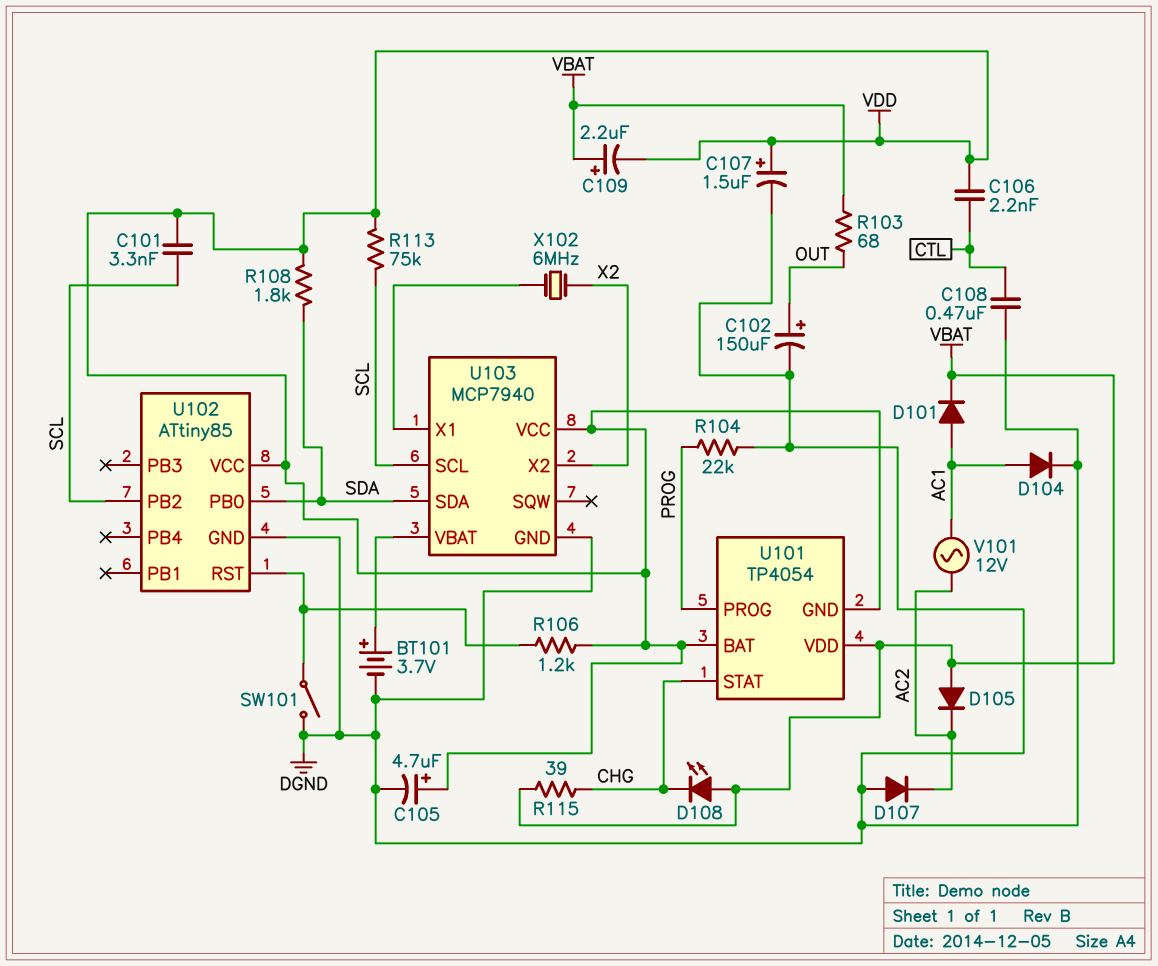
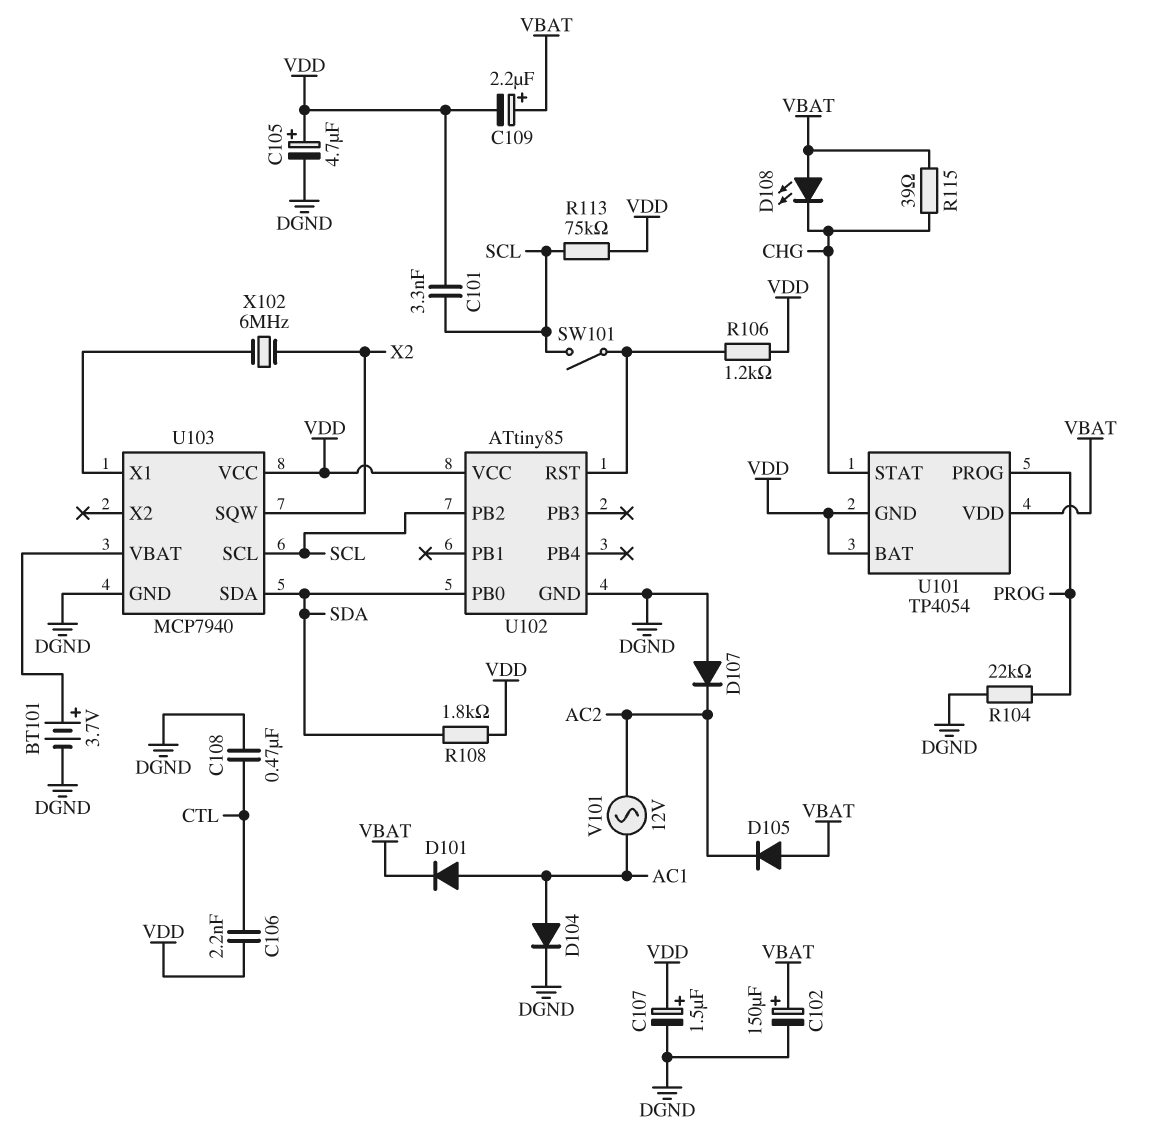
C102: 150uF (plus OUT, minus DGND) -> 150uF (plus VBAT, minus DGND)
R103: 68 (OUT, VBAT) -> none
SW101: switch (DGND, U102/RST) -> switch (SCL, U102/RST)
U103 pin SQW: none -> X2
U103 pin X2: X2 -> none

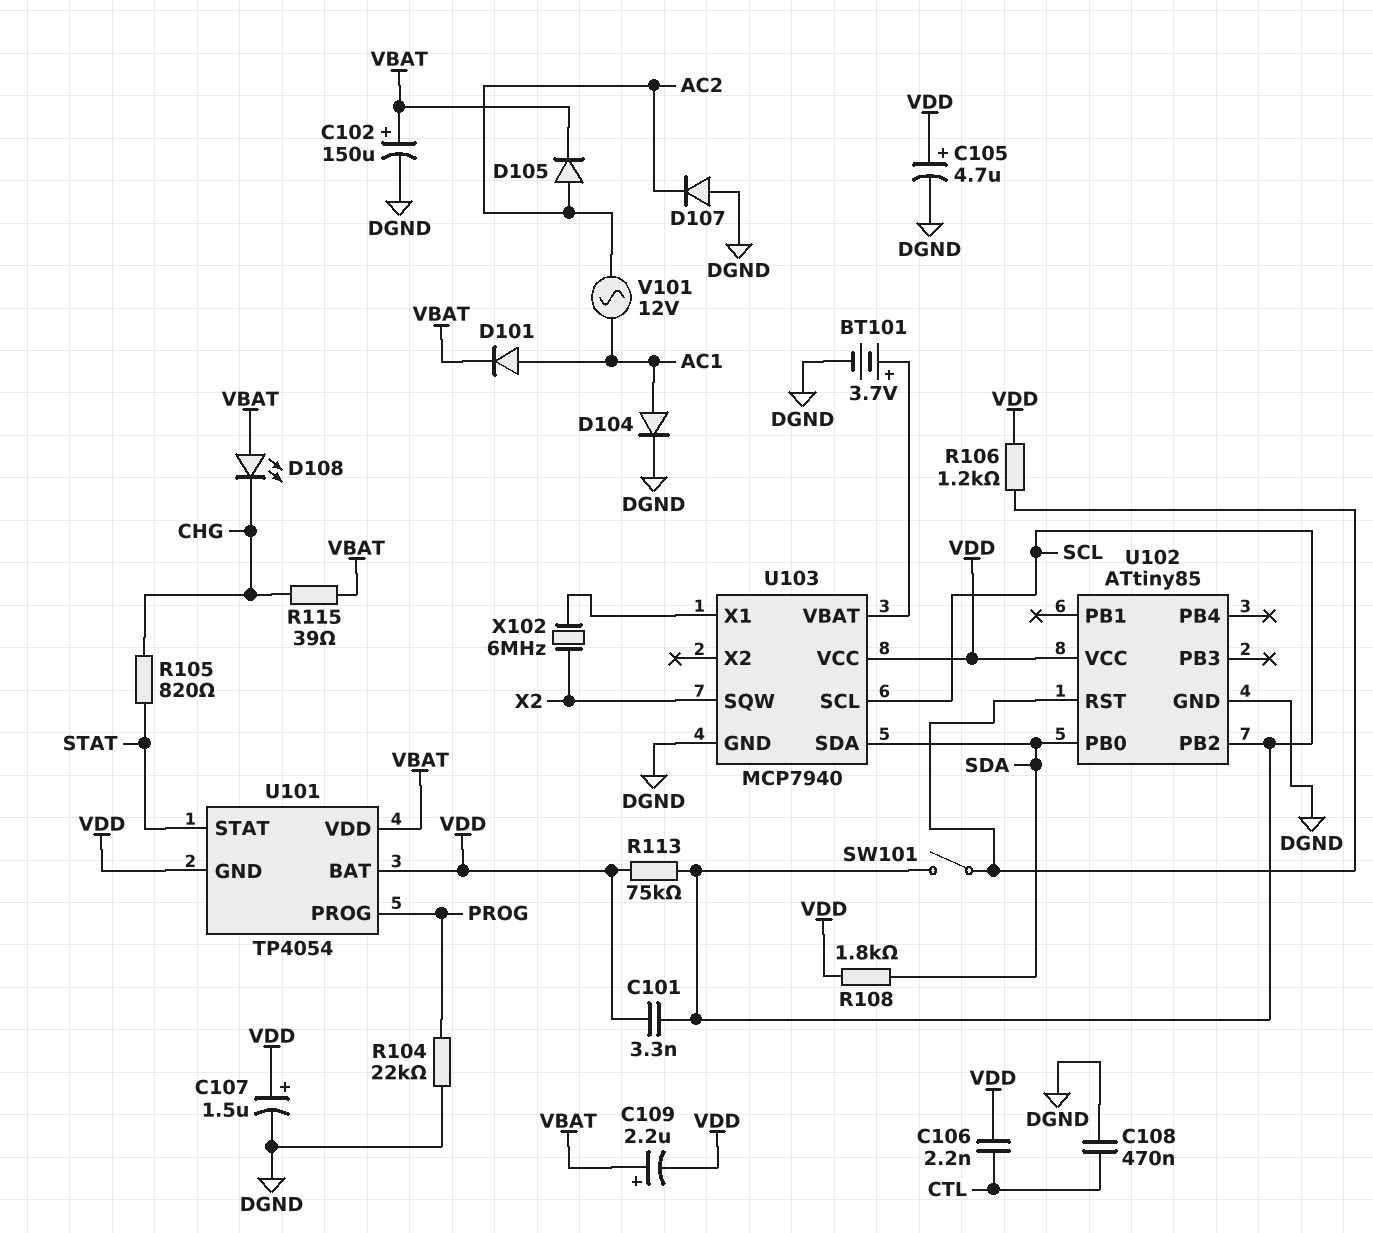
D105: diode (A VBAT, K AC2) -> diode (A AC2, K VBAT)
R105: none -> 820 (CHG, STAT)
U101 pin STAT: CHG -> STAT

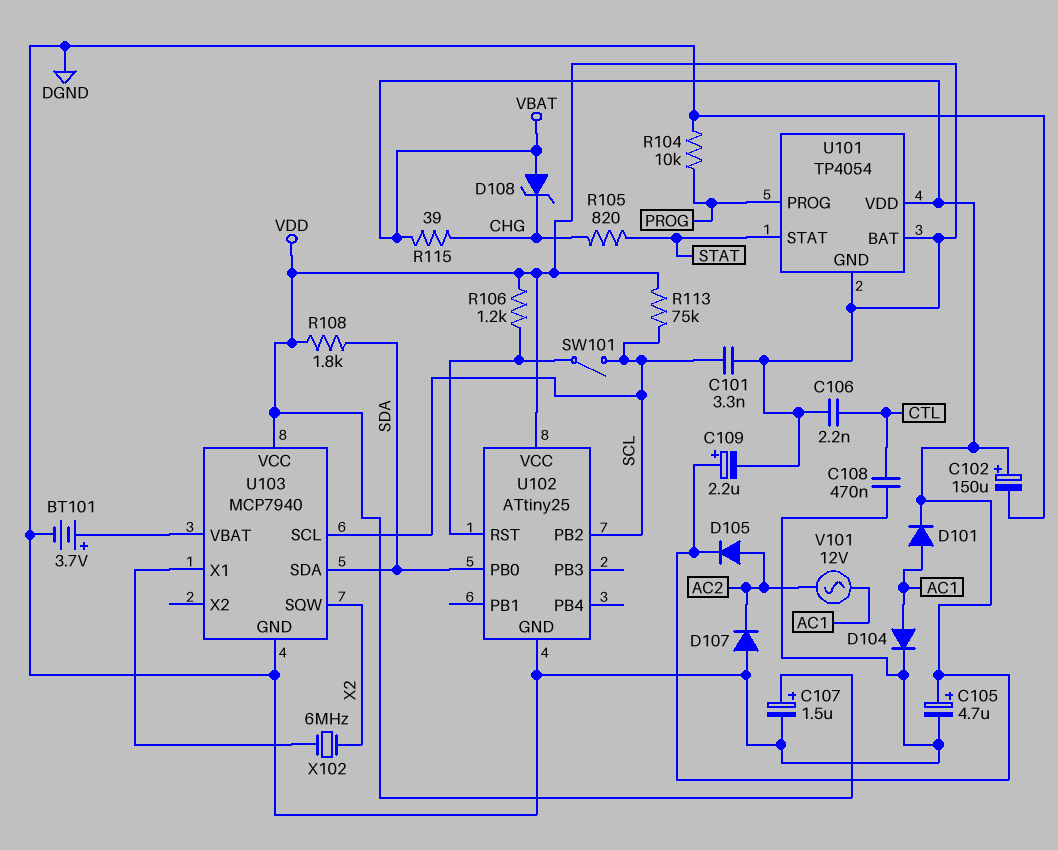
C105: 4.7uF (plus VDD, minus DGND) -> 4.7uF (plus VBAT, minus DGND)
D108: LED (A VBAT, K CHG) -> zener (A VBAT, K CHG)
R104: 22k (DGND, PROG) -> 10k (DGND, PROG)
U102: ATtiny85 -> ATtiny25

